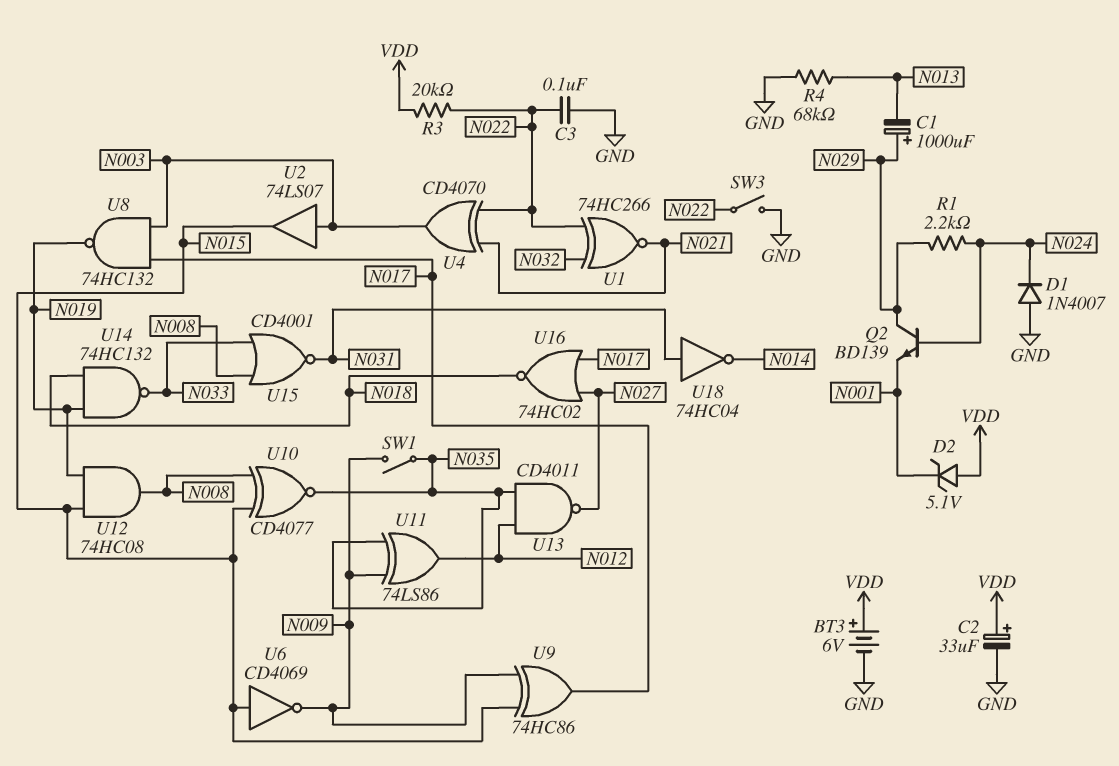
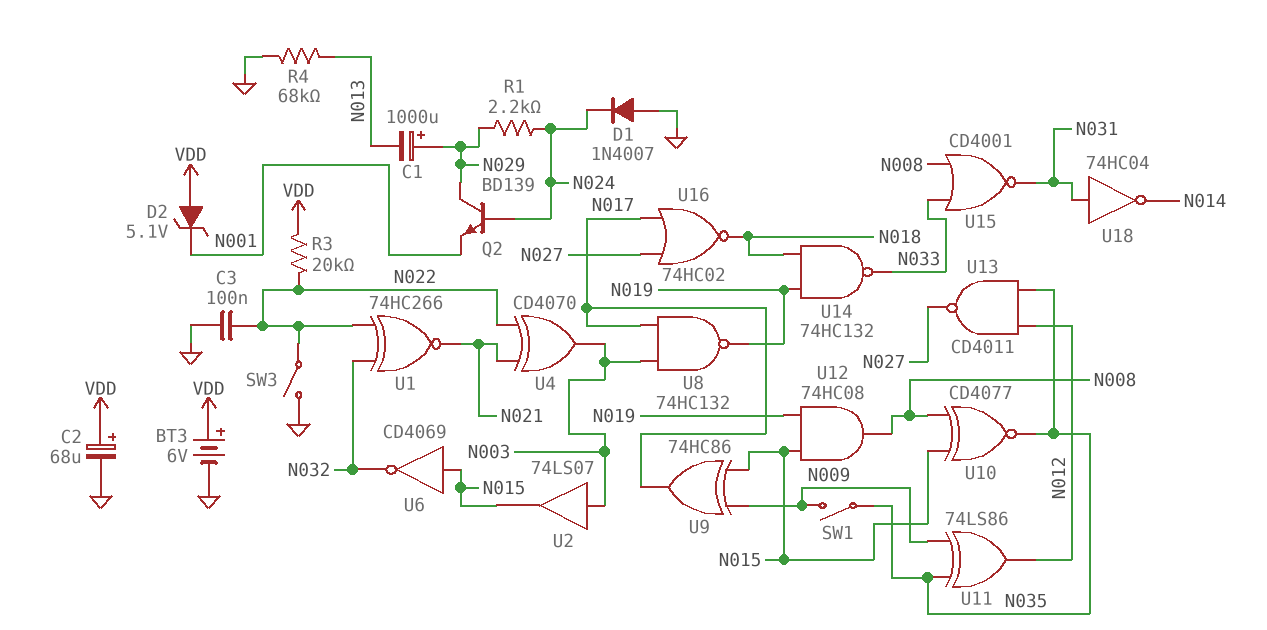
C2: 33uF (plus VDD, minus GND) -> 68uF (plus VDD, minus GND)
U6: NOT CD4069 (in N015, out N009) -> NOT CD4069 (in N015, out N032)

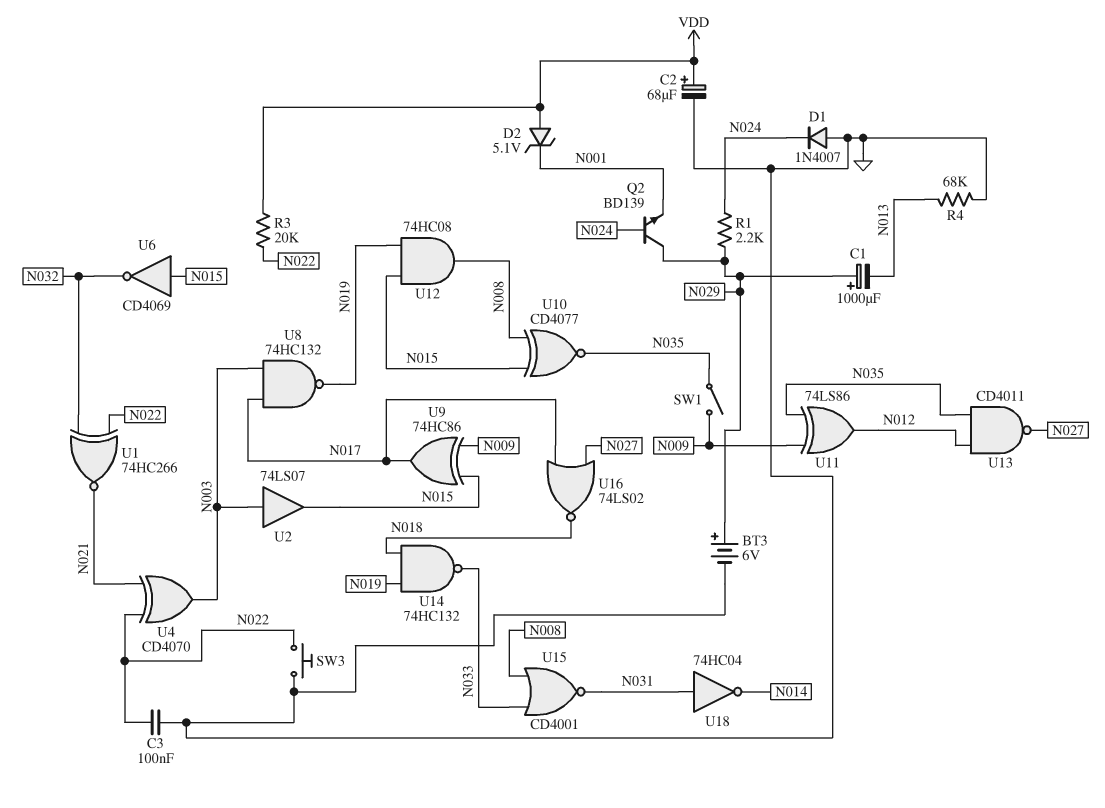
BT3: 6V (plus VDD, minus GND) -> 6V (plus N029, minus GND)
SW3: switch (GND, N022) -> button (GND, N022)
U16: NOR 74HC02 (in N017, in N027, out N018) -> NOR 74LS02 (in N017, in N027, out N018)

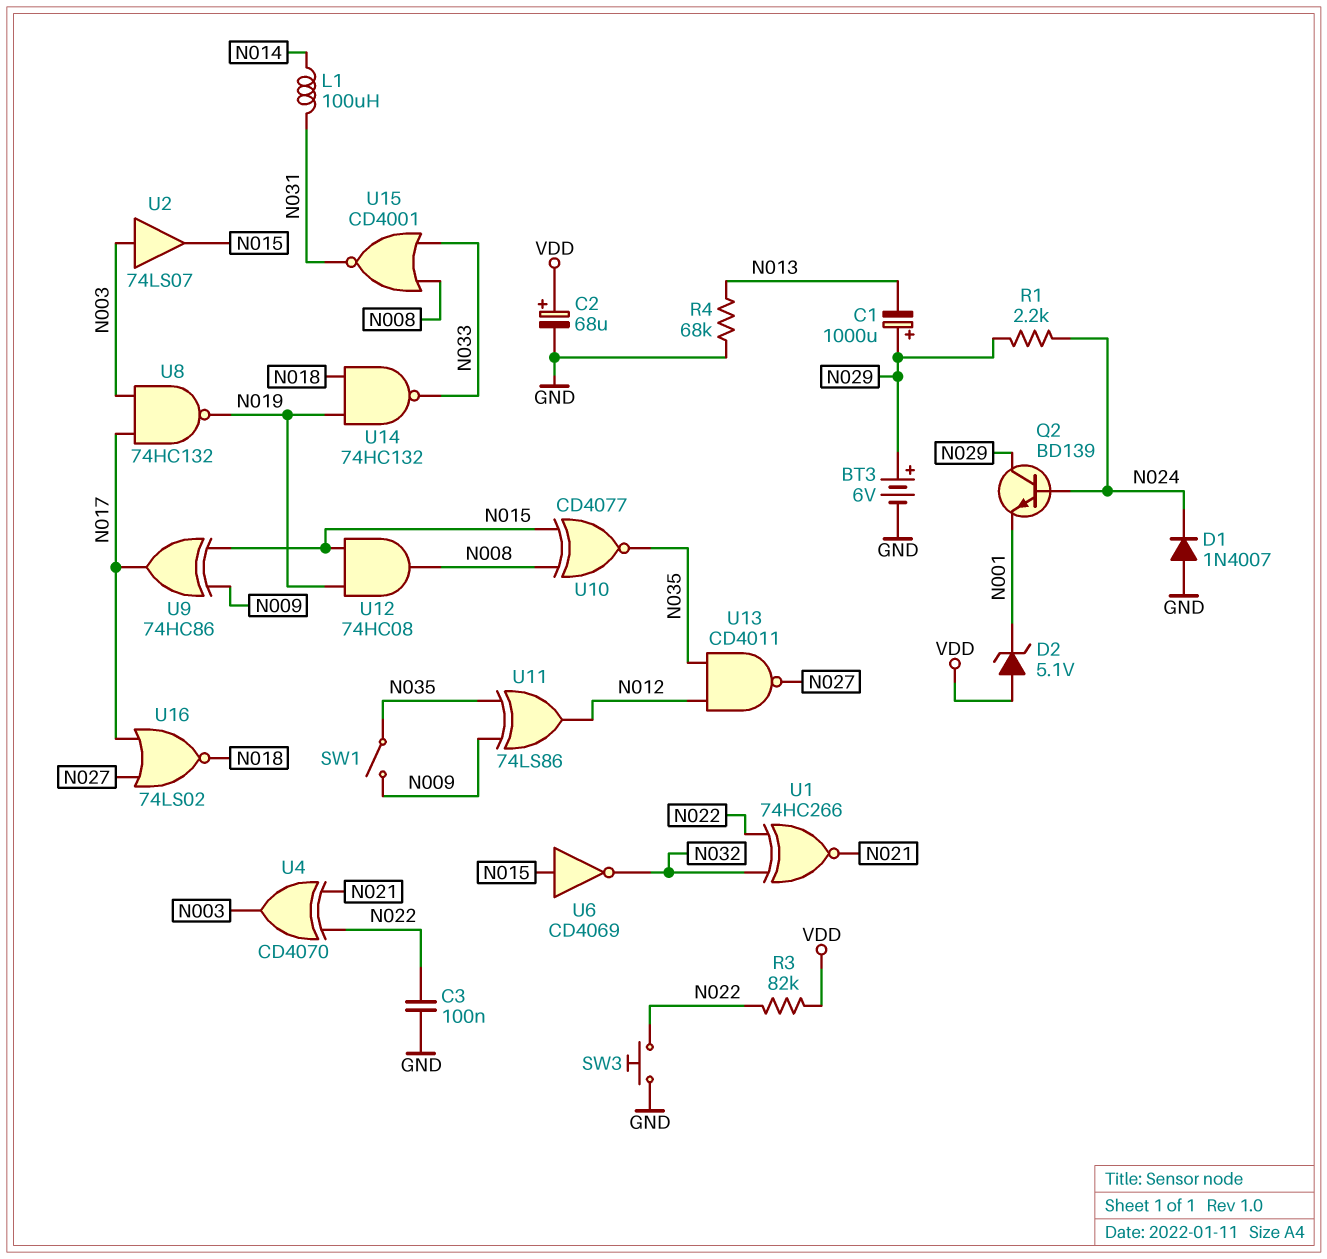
L1: none -> 100uH (N014, N031)
R3: 20k (N022, VDD) -> 82k (N022, VDD)
U18: NOT 74HC04 (in N031, out N014) -> none

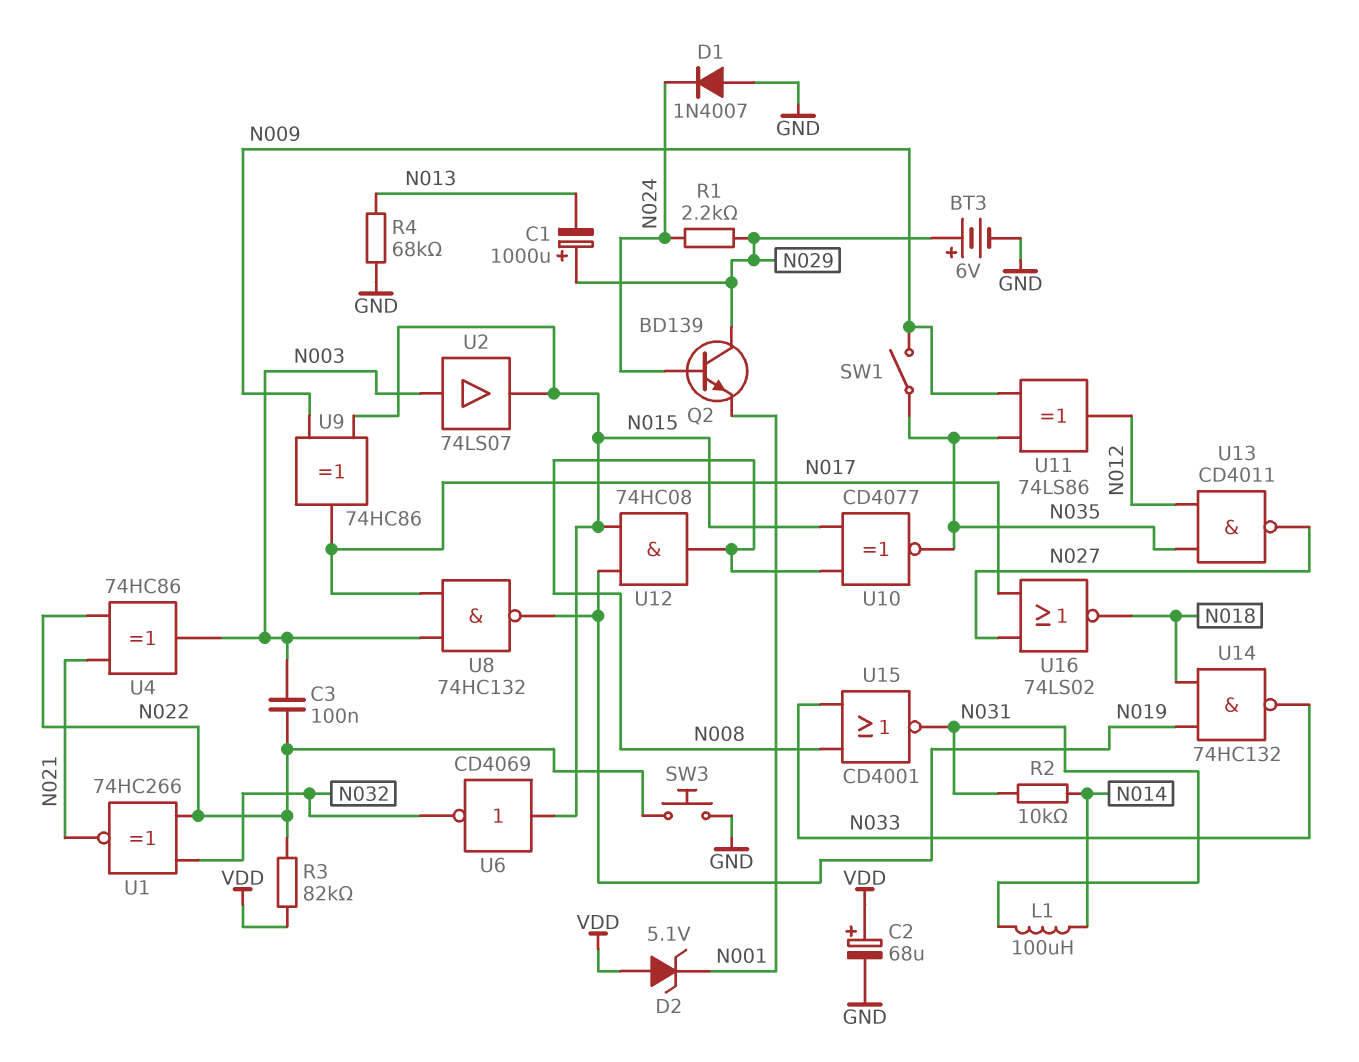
C3: 100nF (GND, N022) -> 100nF (N003, N022)
R2: none -> 10k (N014, N031)
U4: XOR CD4070 (in N021, in N022, out N003) -> XOR 74HC86 (in N021, in N022, out N003)

